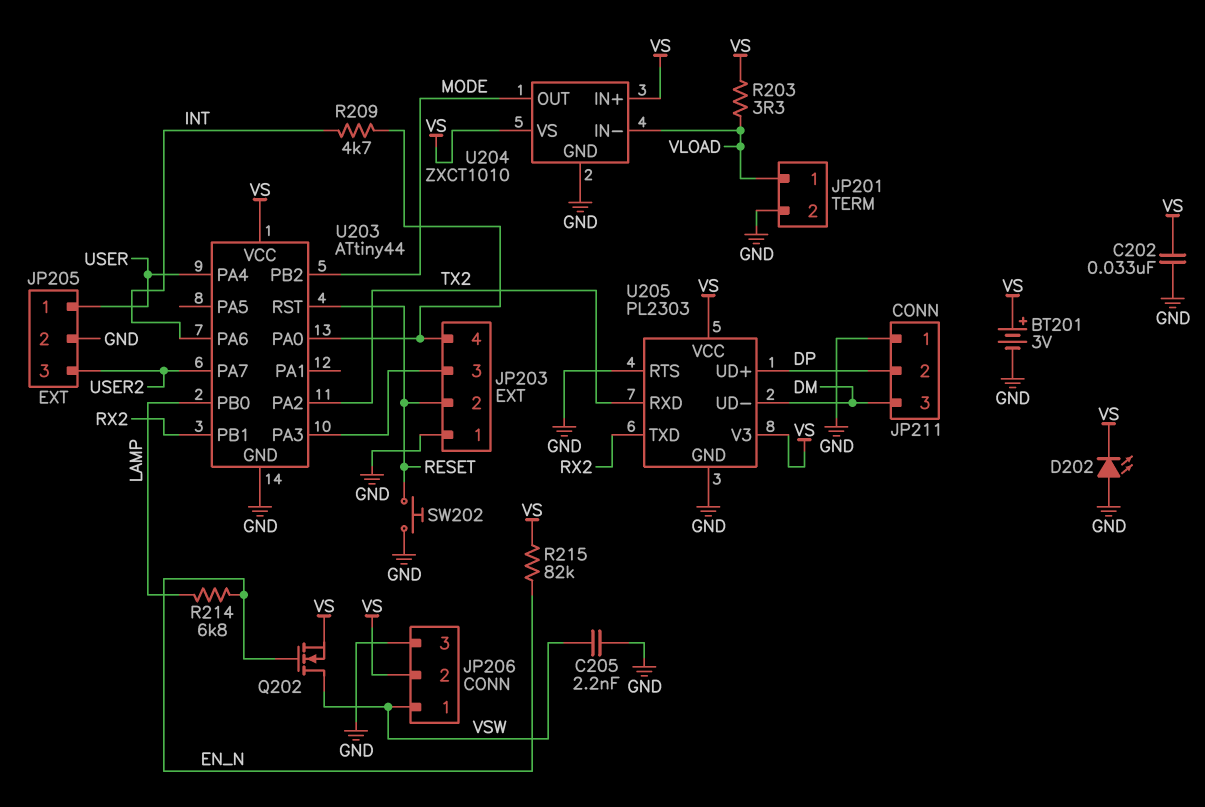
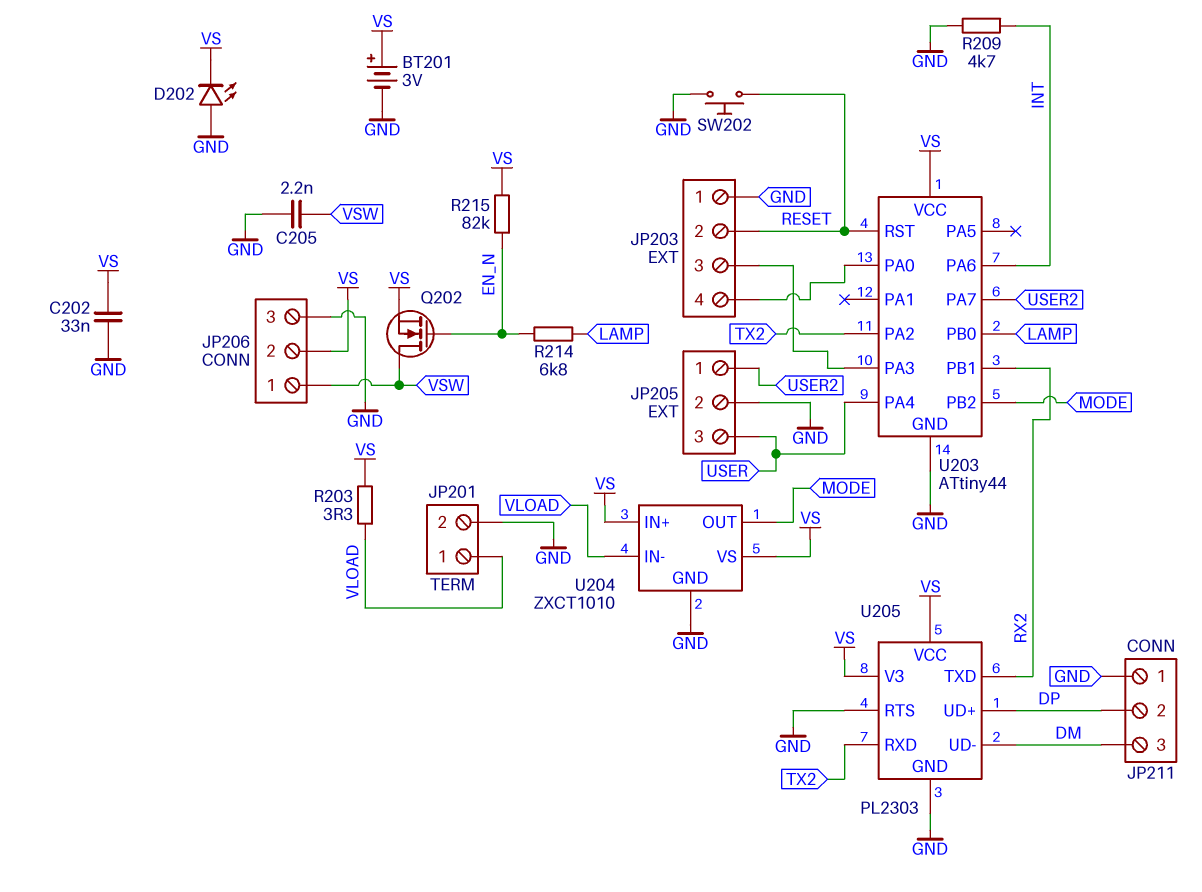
JP205 pin 1: USER -> USER2
JP205 pin 3: USER2 -> USER
R209: 4.7k (INT, JP203/4) -> 4.7k (GND, INT)

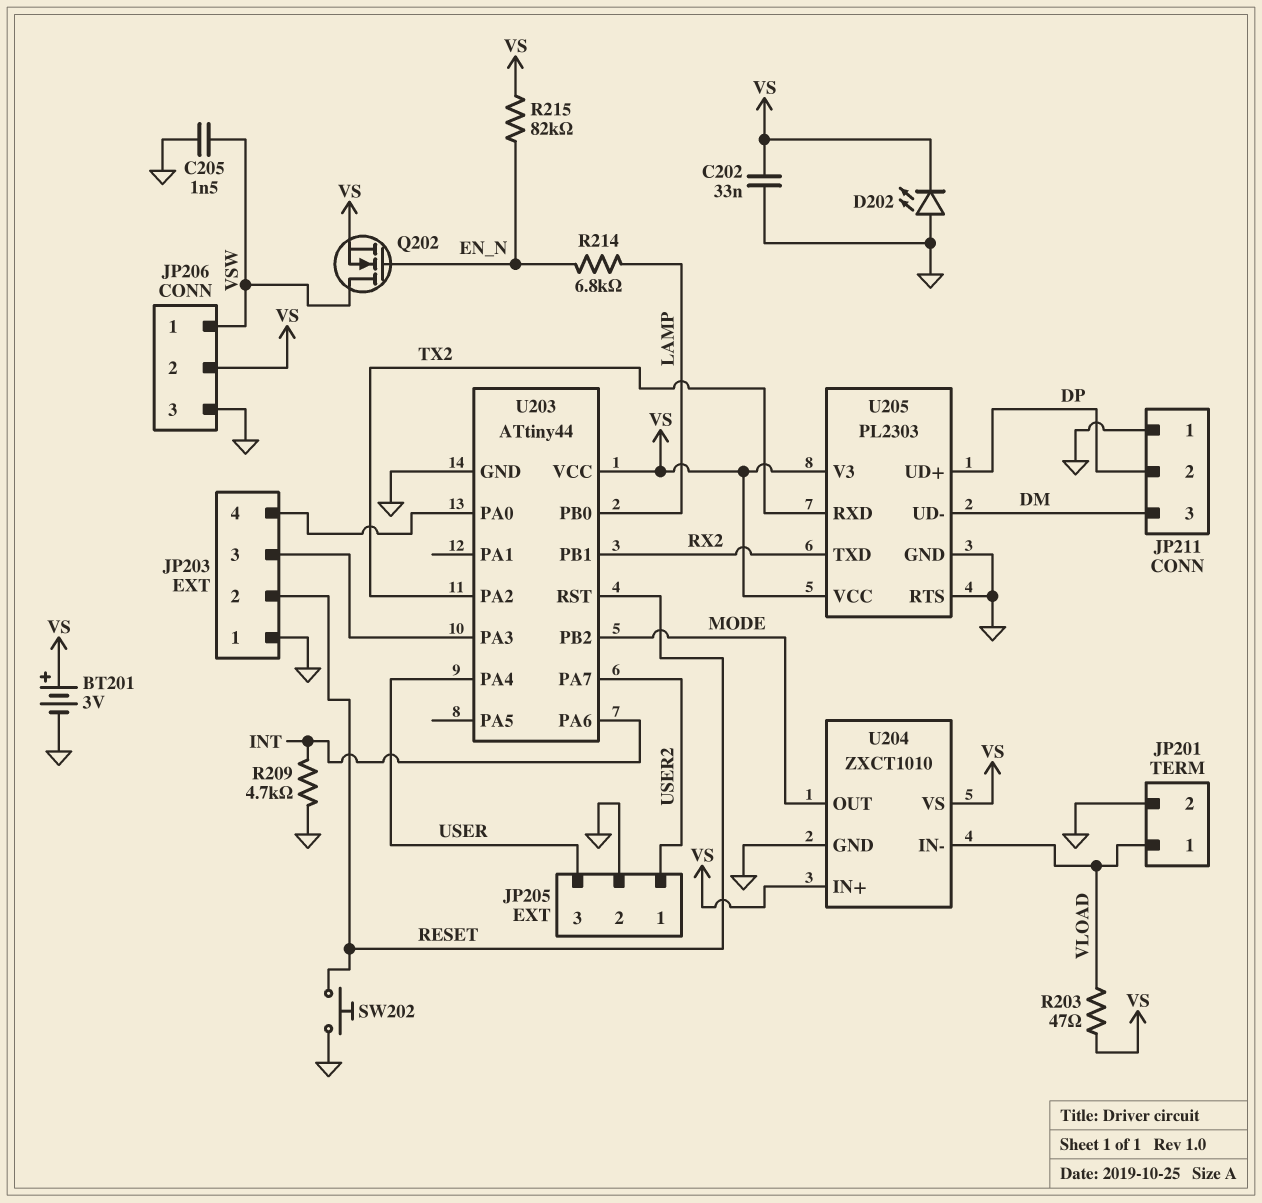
C205: 2.2nF (GND, VSW) -> 1.5nF (GND, VSW)
R203: 3.3 (VLOAD, VS) -> 47 (VLOAD, VS)

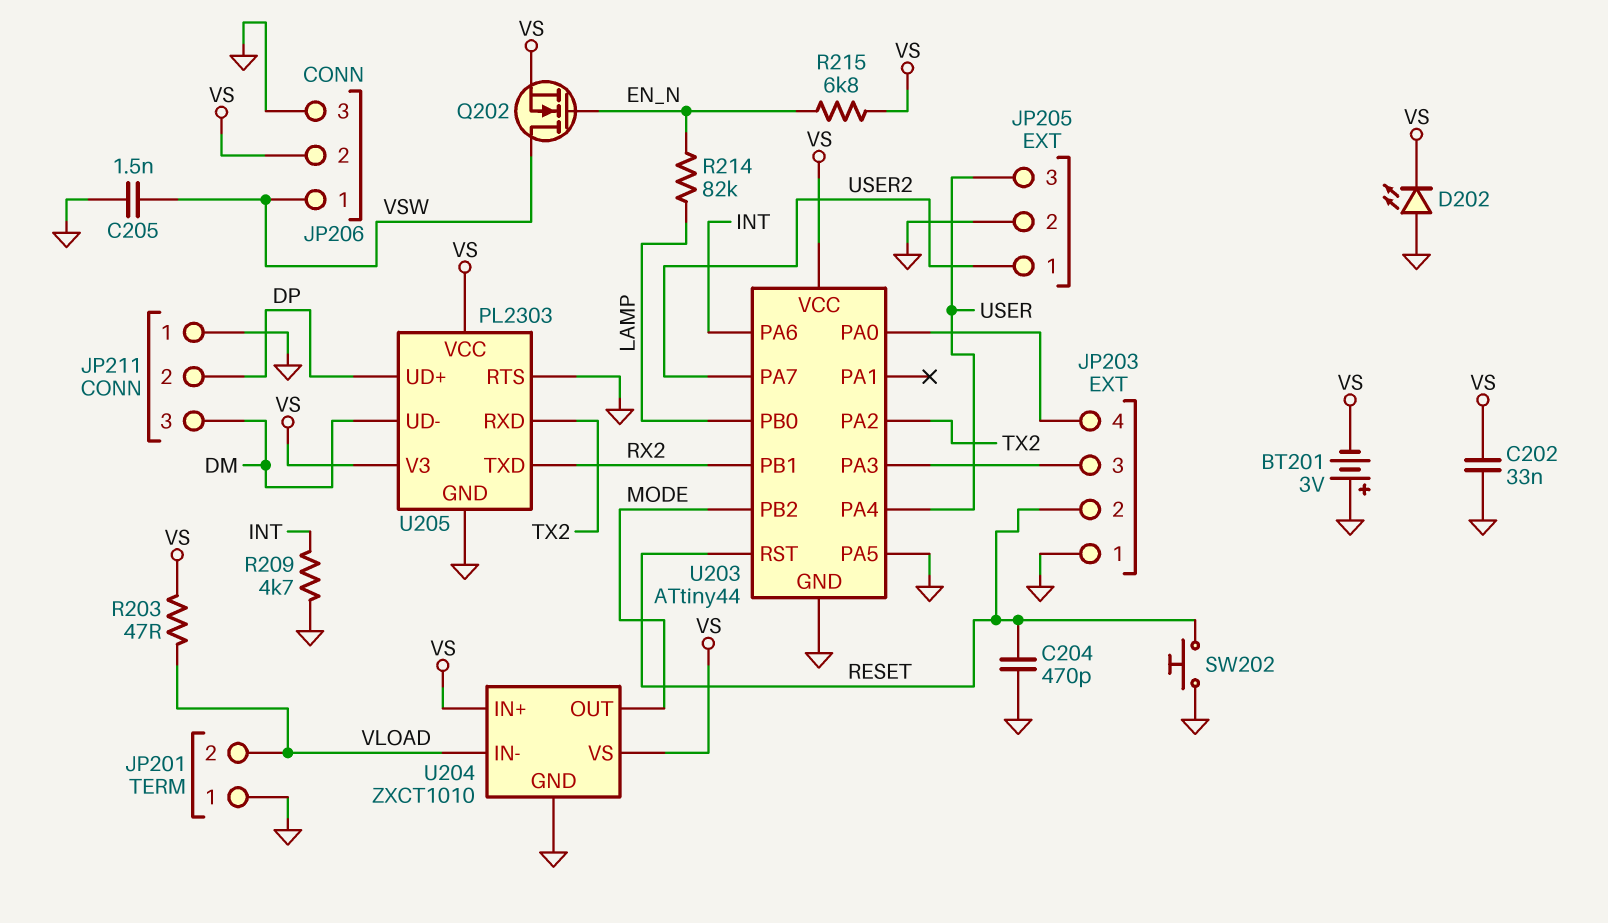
BT201: 3V (plus VS, minus GND) -> 3V (plus GND, minus VS)
C204: none -> 470pF (GND, RESET)
JP201 pin 1: VLOAD -> GND
JP201 pin 2: GND -> VLOAD
R214: 6.8k (EN_N, LAMP) -> 82k (EN_N, LAMP)
R215: 82k (EN_N, VS) -> 6.8k (EN_N, VS)
U203 pin PA5: none -> GND

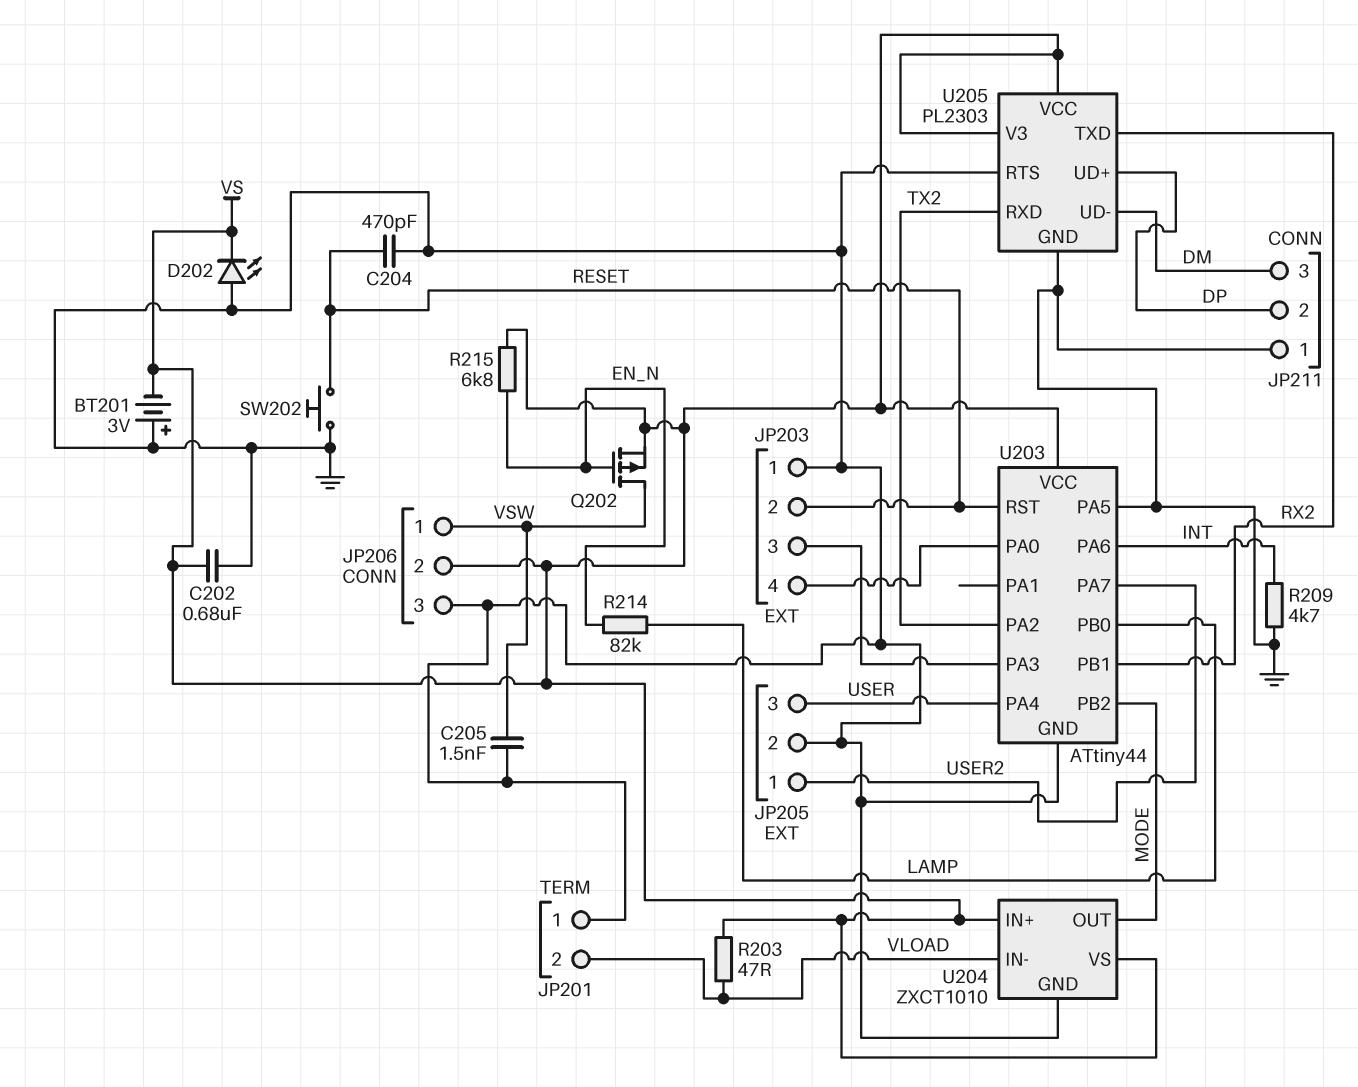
C202: 33nF (GND, VS) -> 680nF (GND, VS)
Q202: NMOS (G EN_N, D VSW, S VS) -> PMOS (G EN_N, D VSW, S VS)

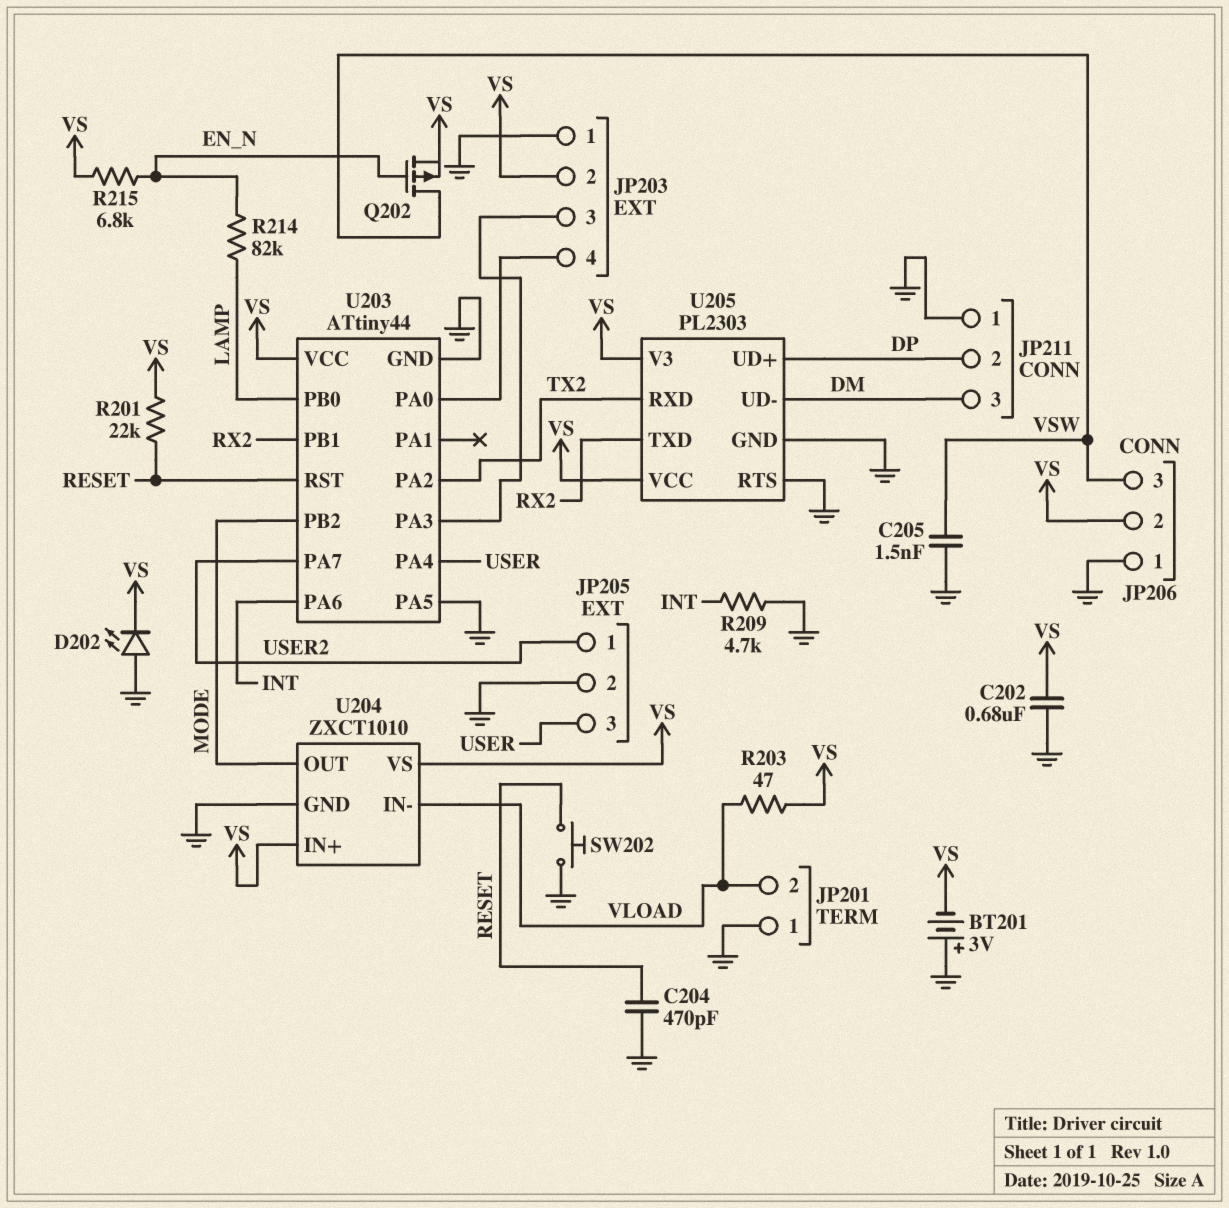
JP203 pin 2: RESET -> VS
JP206 pin 1: VSW -> GND
JP206 pin 3: GND -> VSW
R201: none -> 22k (RESET, VS)

